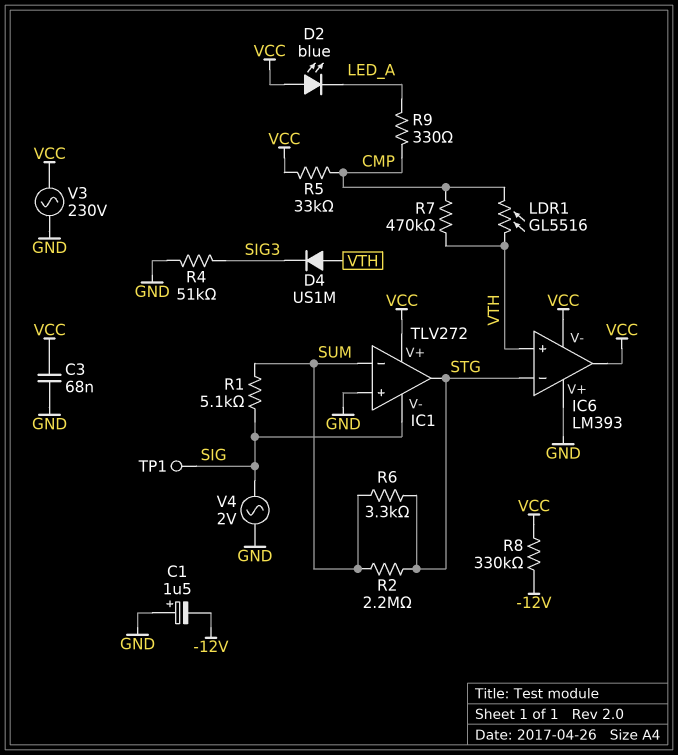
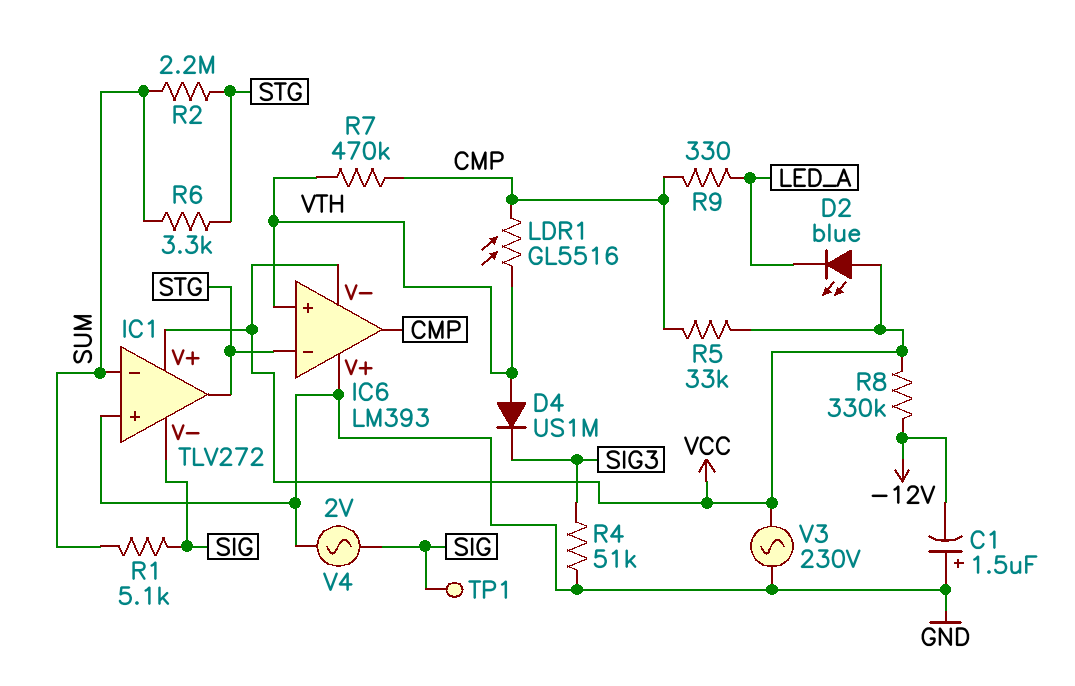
C3: 68nF (GND, VCC) -> none
IC6 pin out: VCC -> CMP

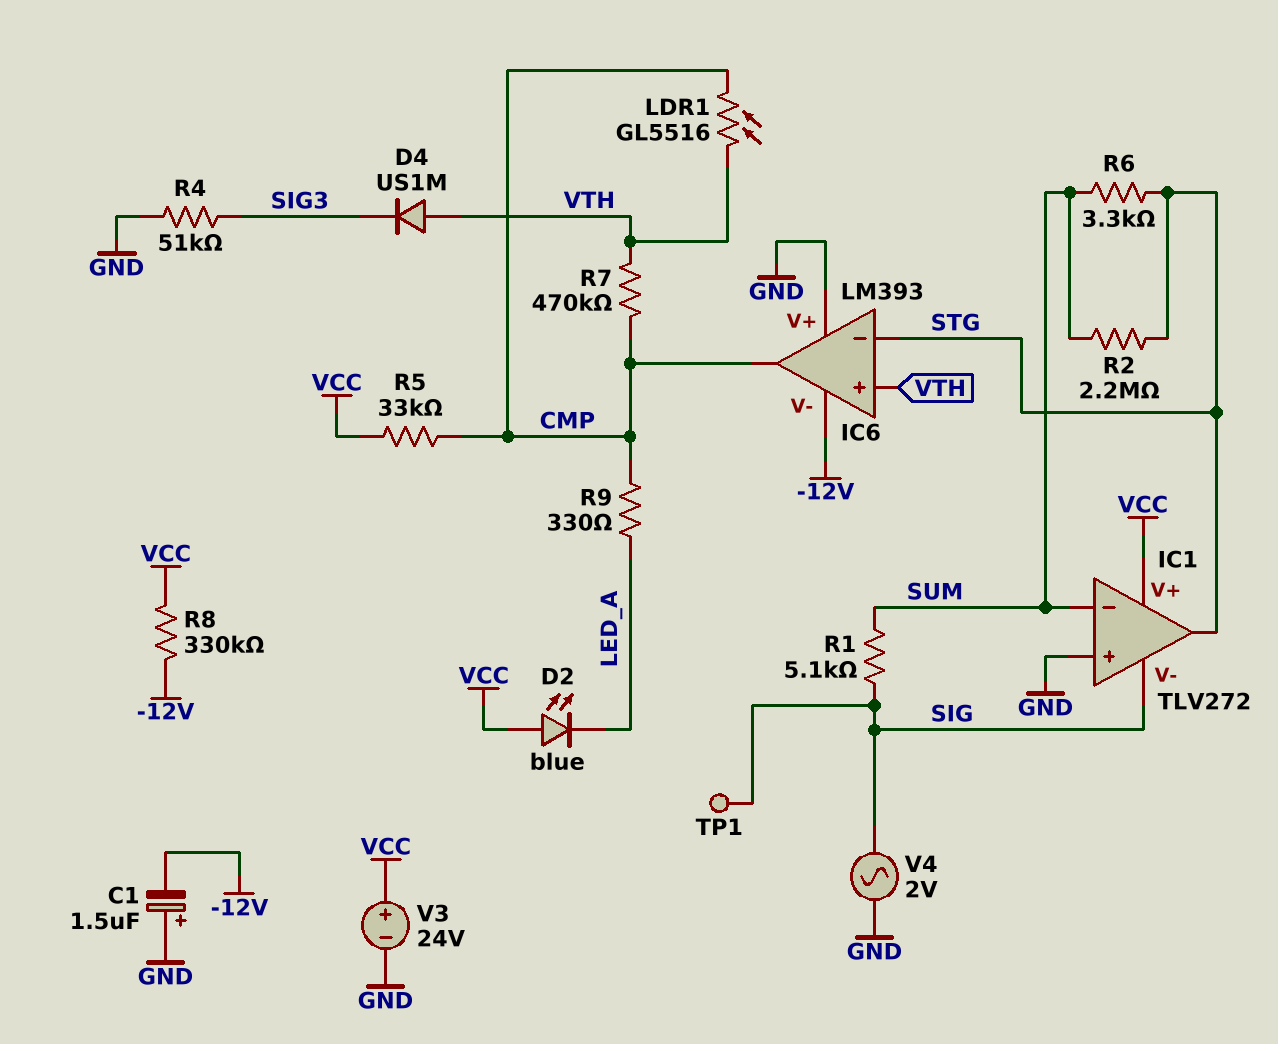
IC6 pin V-: VCC -> -12V
V3: AC 230V (GND, VCC) -> 24V (plus VCC, minus GND)

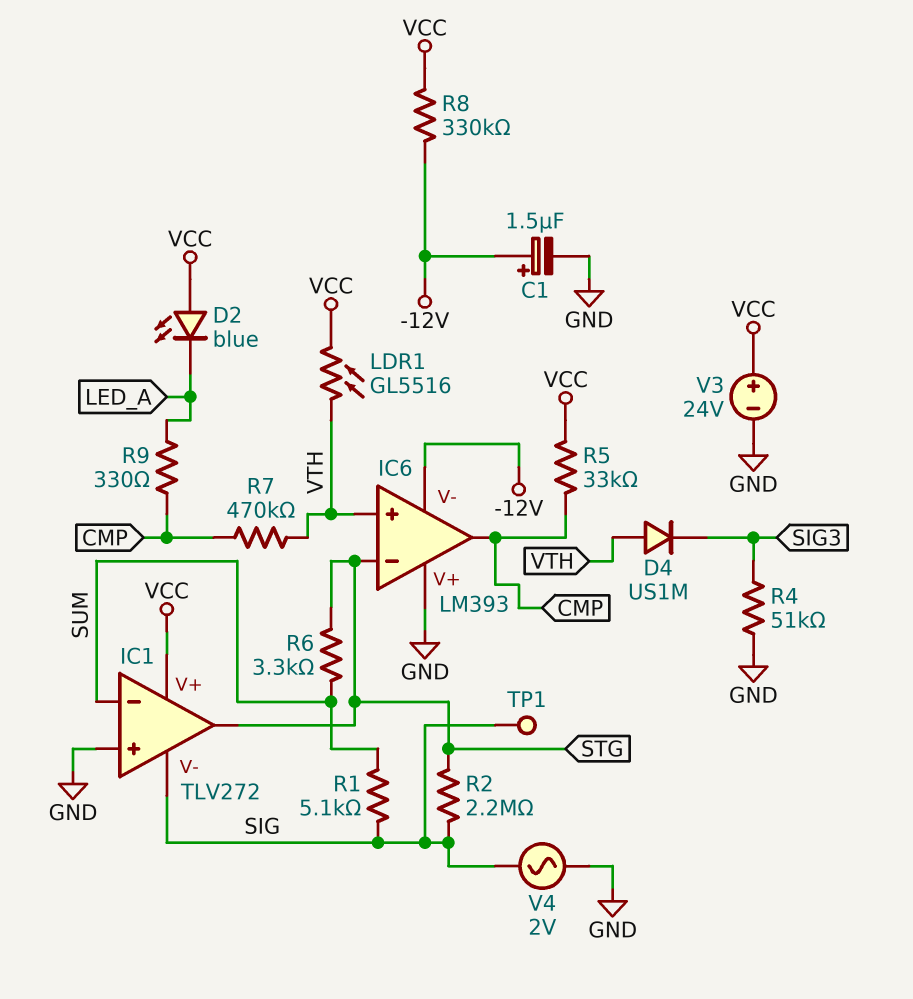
C1: 1.5uF (plus GND, minus -12V) -> 1.5uF (plus -12V, minus GND)
LDR1: GL5516 (CMP, VTH) -> GL5516 (VCC, VTH)
R2: 2.2M (STG, SUM) -> 2.2M (SIG, STG)

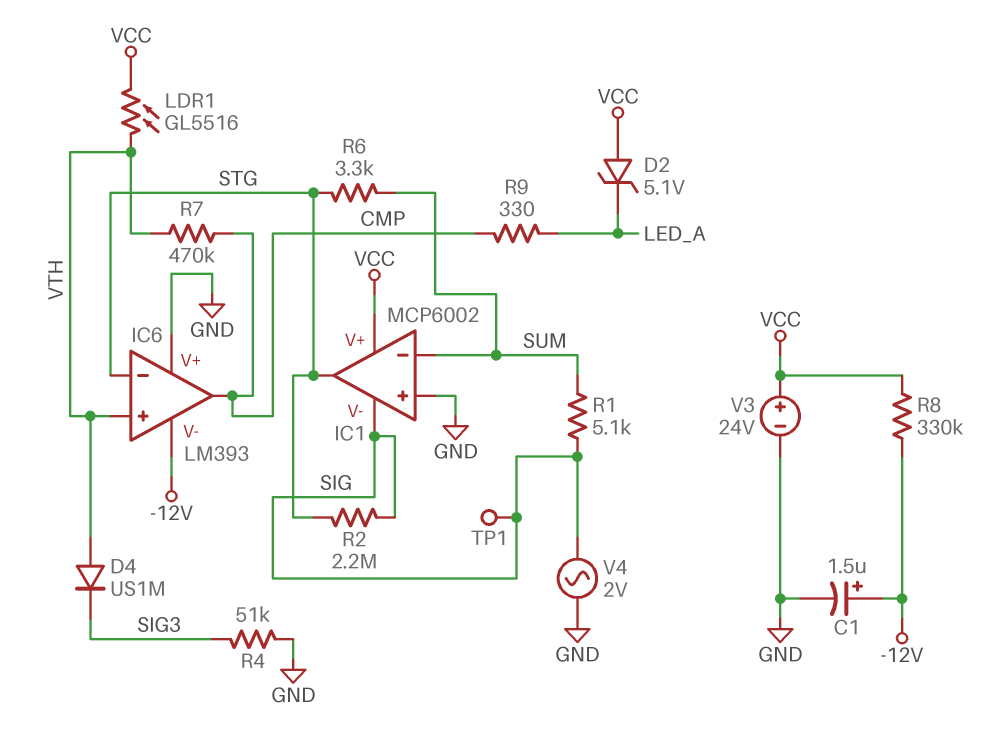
D2: LED blue (A VCC, K LED_A) -> zener 5.1V (A VCC, K LED_A)
IC1: TLV272 -> MCP6002
R5: 33k (CMP, VCC) -> none

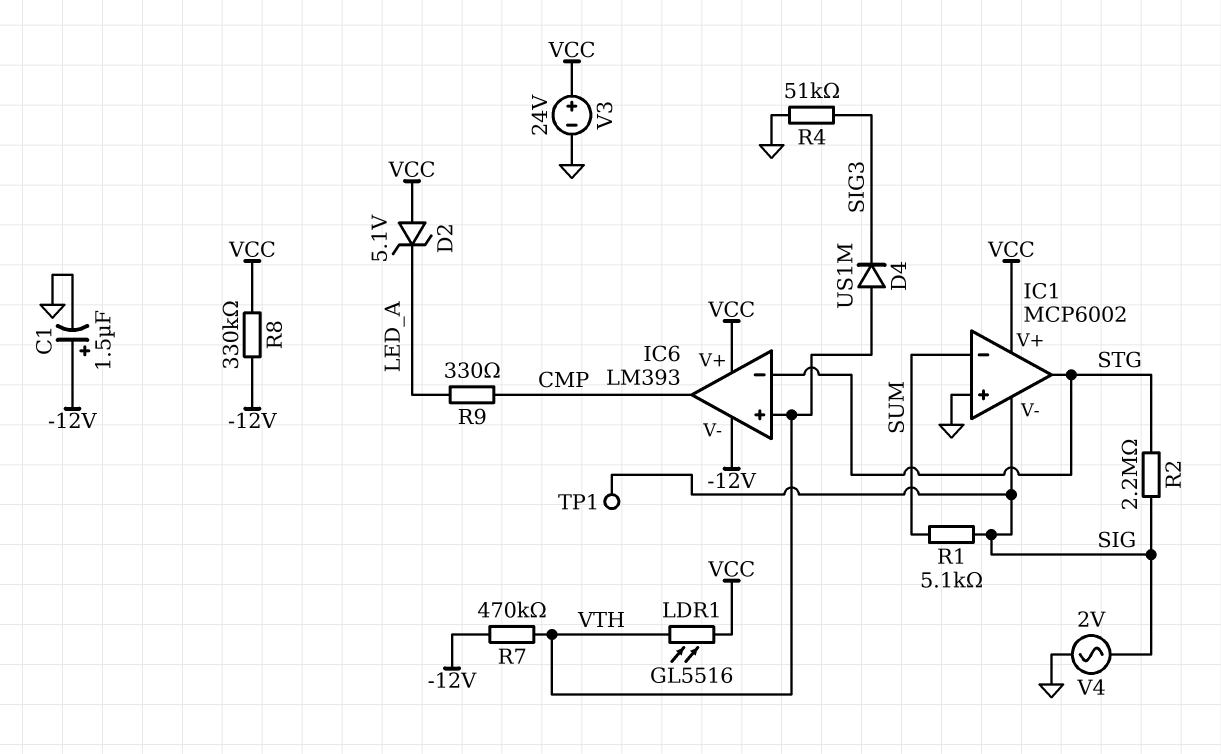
IC6 pin V+: GND -> VCC
R6: 3.3k (STG, SUM) -> none
R7: 470k (CMP, VTH) -> 470k (-12V, VTH)

